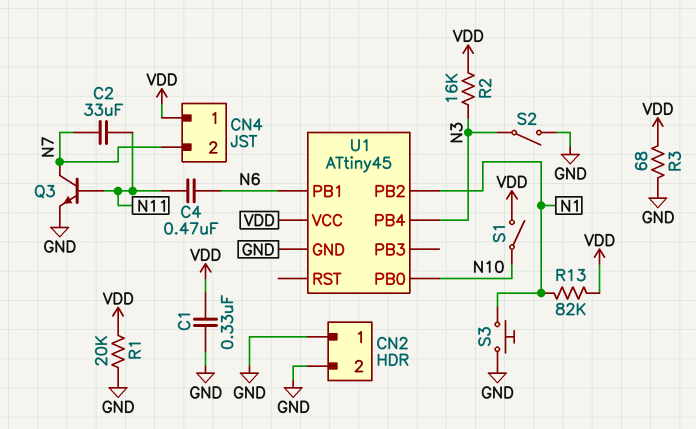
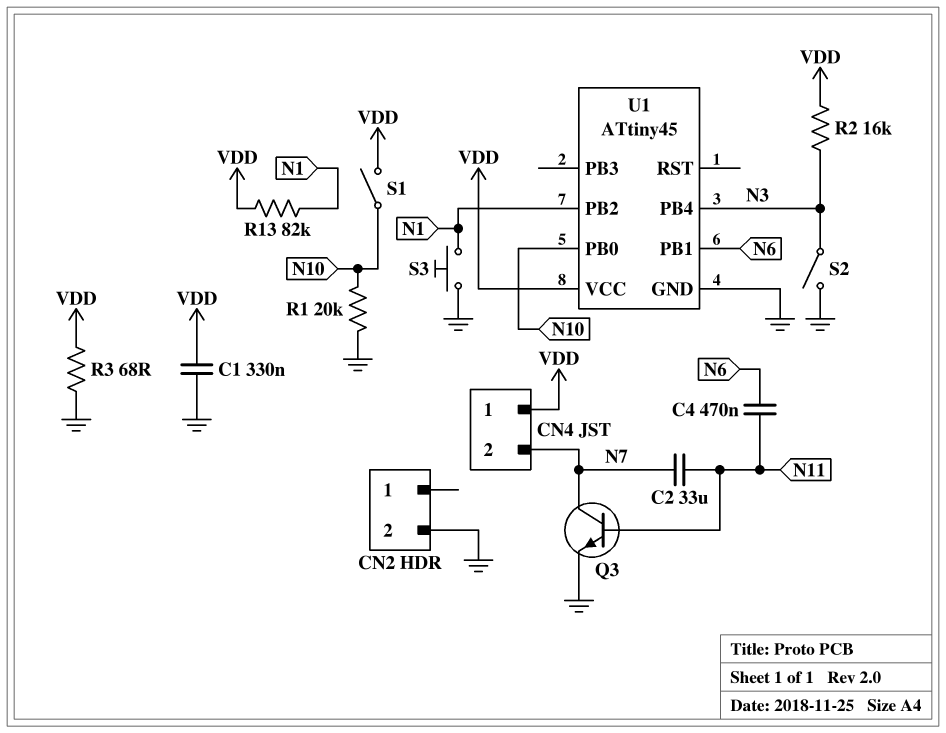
CN2 pin 1: GND -> none
R1: 20k (GND, VDD) -> 20k (GND, N10)

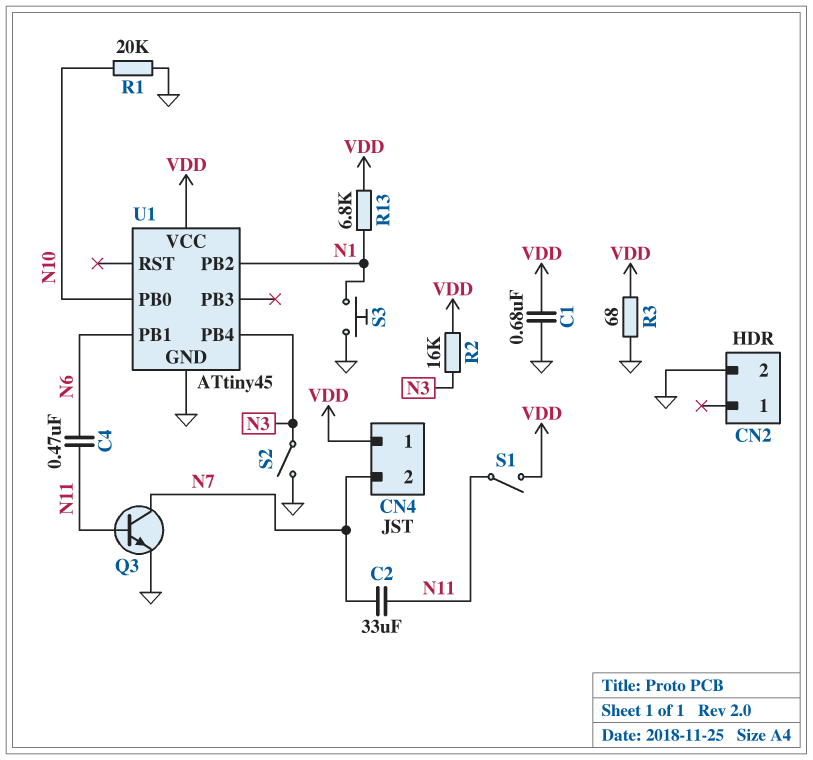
C1: 330nF (GND, VDD) -> 680nF (GND, VDD)
R13: 82k (N1, VDD) -> 6.8k (N1, VDD)
S1: switch (N10, VDD) -> switch (N11, VDD)

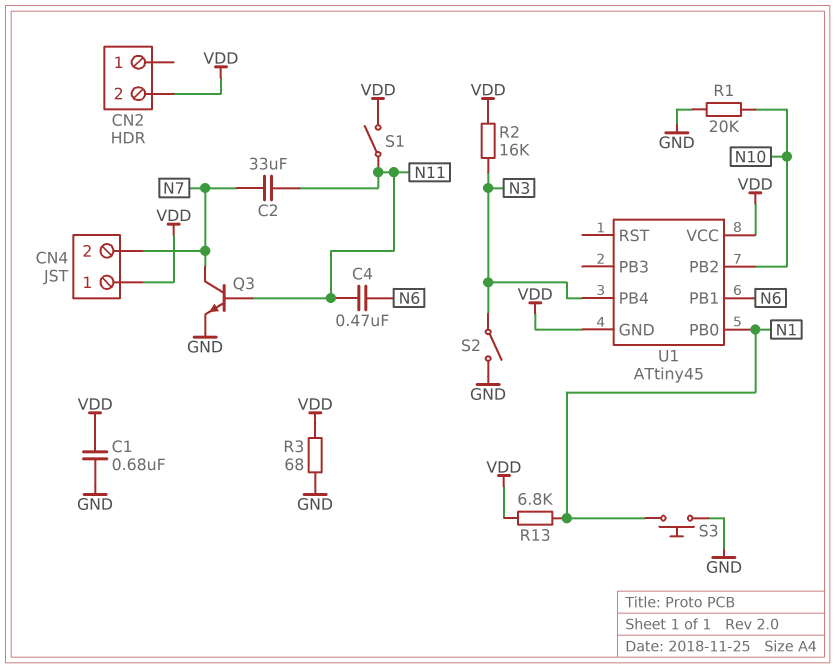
CN2 pin 2: GND -> VDD
U1 pin GND: GND -> VDD
U1 pin PB0: N10 -> N1
U1 pin PB2: N1 -> N10

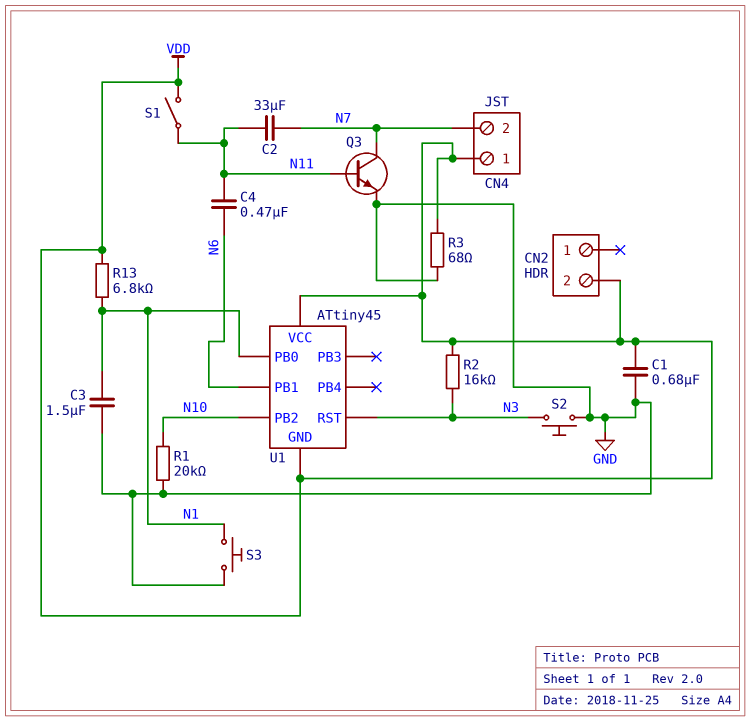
C3: none -> 1.5uF (GND, N1)
S2: switch (GND, N3) -> button (GND, N3)
U1 pin PB4: N3 -> none
U1 pin RST: none -> N3

